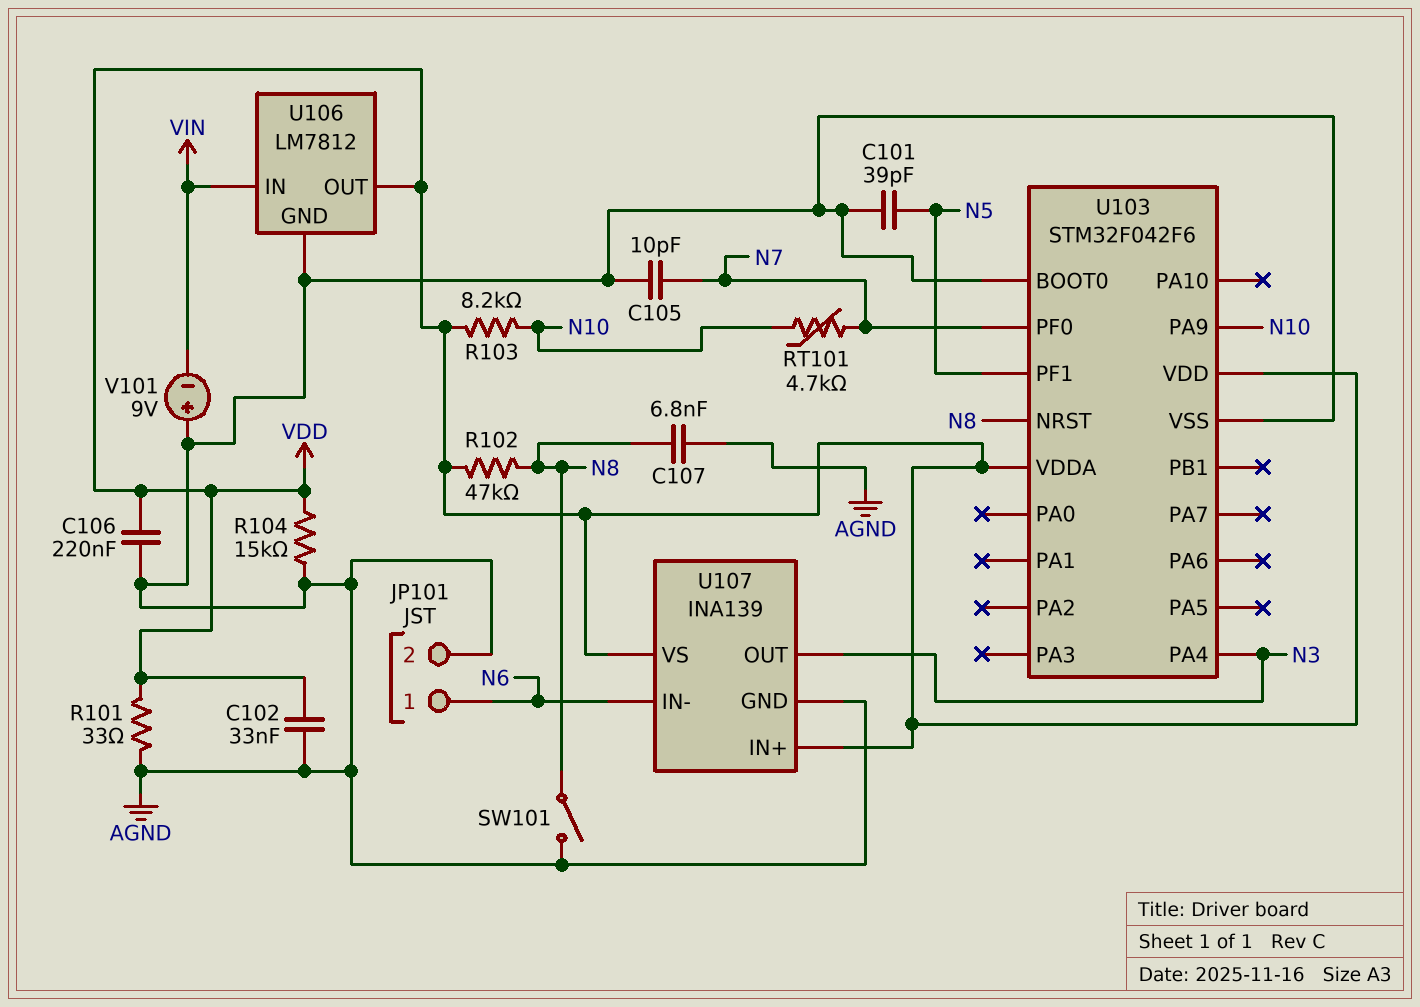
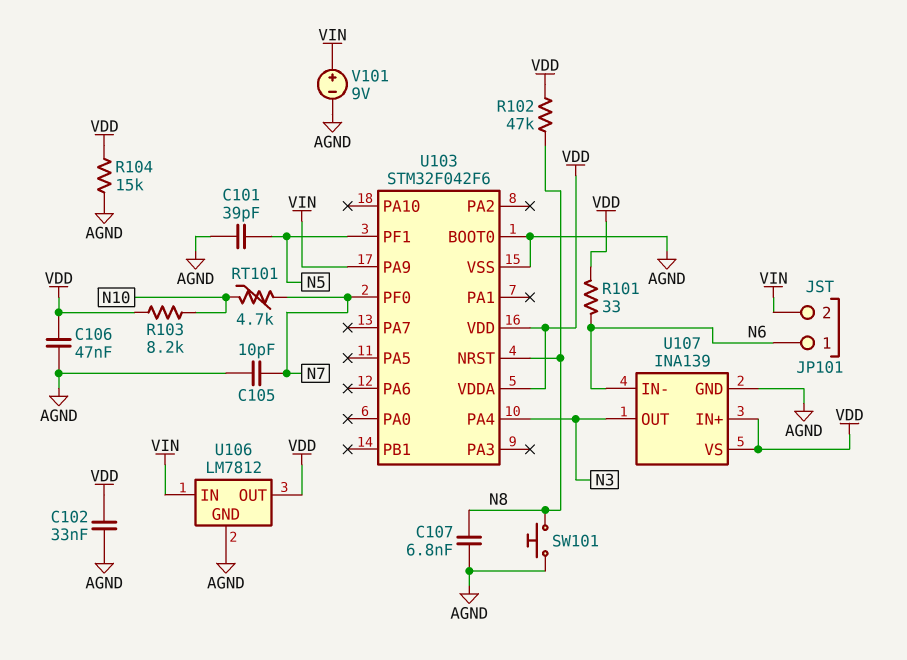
C106: 220nF (AGND, VDD) -> 47nF (AGND, VDD)
JP101 pin 2: AGND -> VIN
R101: 33 (AGND, VDD) -> 33 (N6, VDD)
SW101: switch (AGND, N8) -> button (AGND, N8)
U103 pin PA9: N10 -> VIN
V101: 9V (plus AGND, minus VIN) -> 9V (plus VIN, minus AGND)

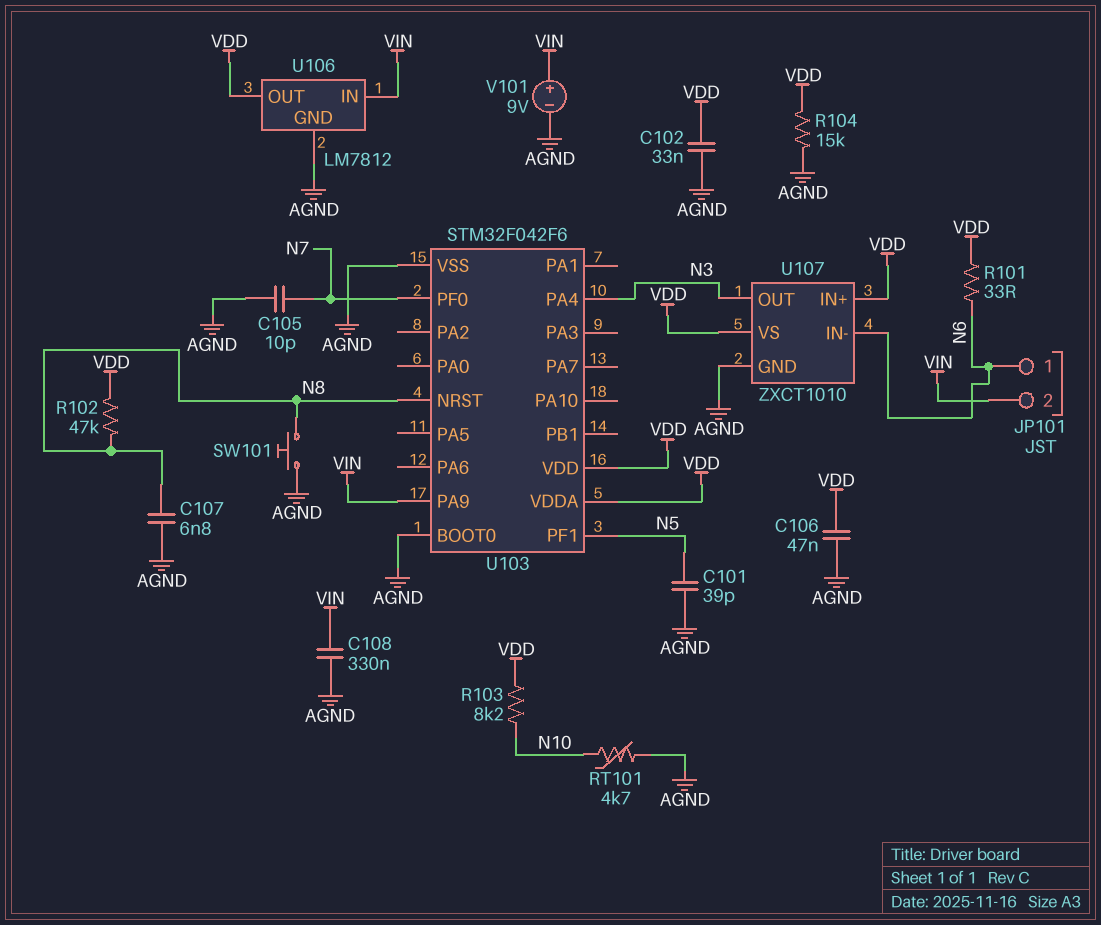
C108: none -> 330nF (AGND, VIN)
RT101: 4.7k (N7, N10) -> 4.7k (AGND, N10)
U107: INA139 -> ZXCT1010

